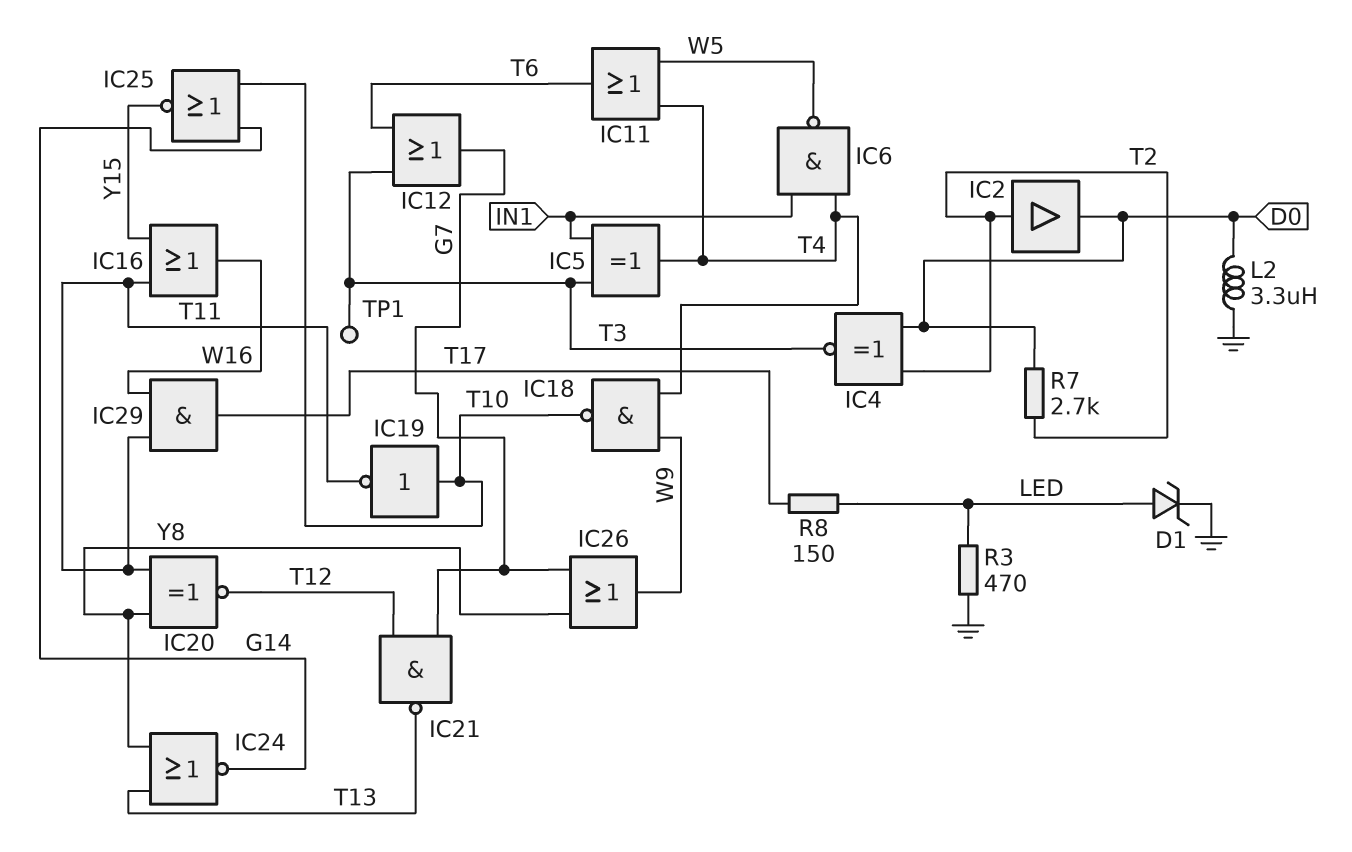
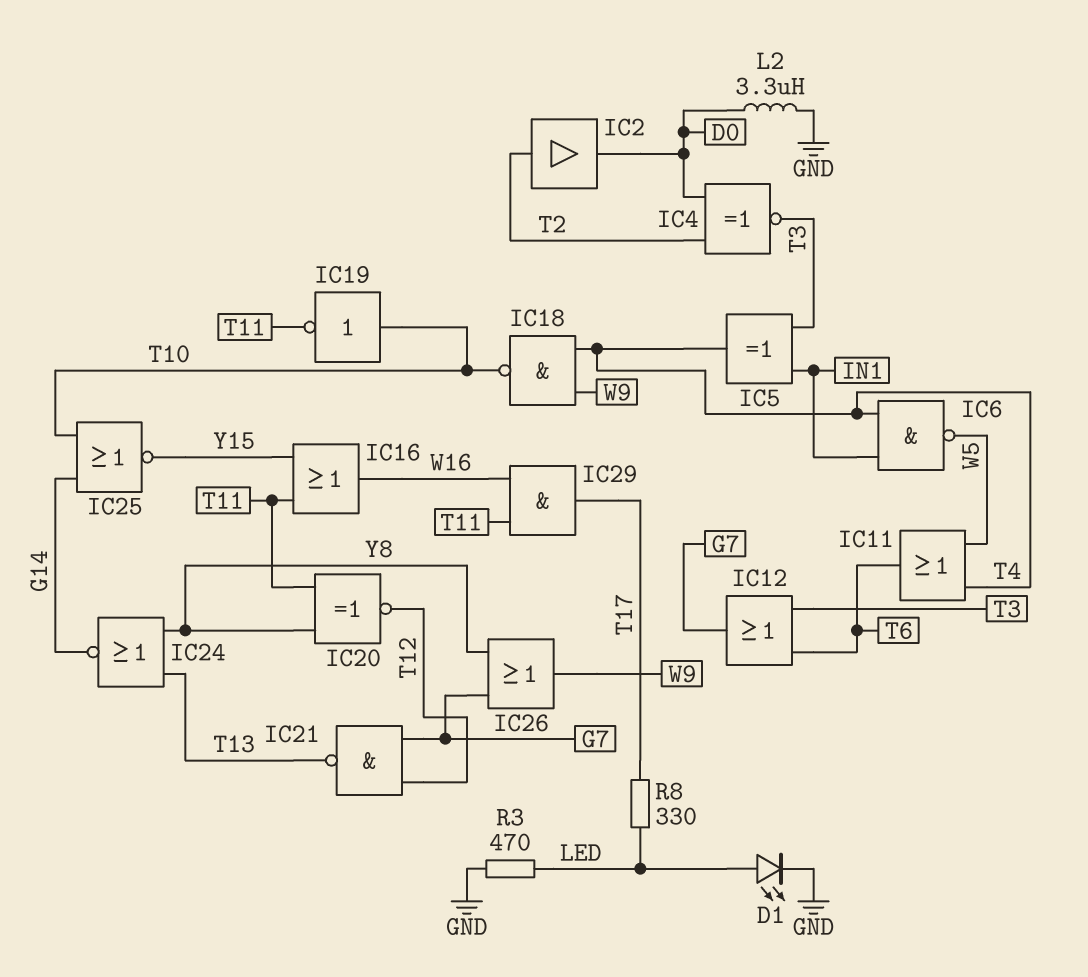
D1: zener (A LED, K GND) -> LED (A LED, K GND)
R7: 2.7k (D0, T2) -> none
R8: 150 (LED, T17) -> 330 (LED, T17)
TP1: test point (T3) -> none

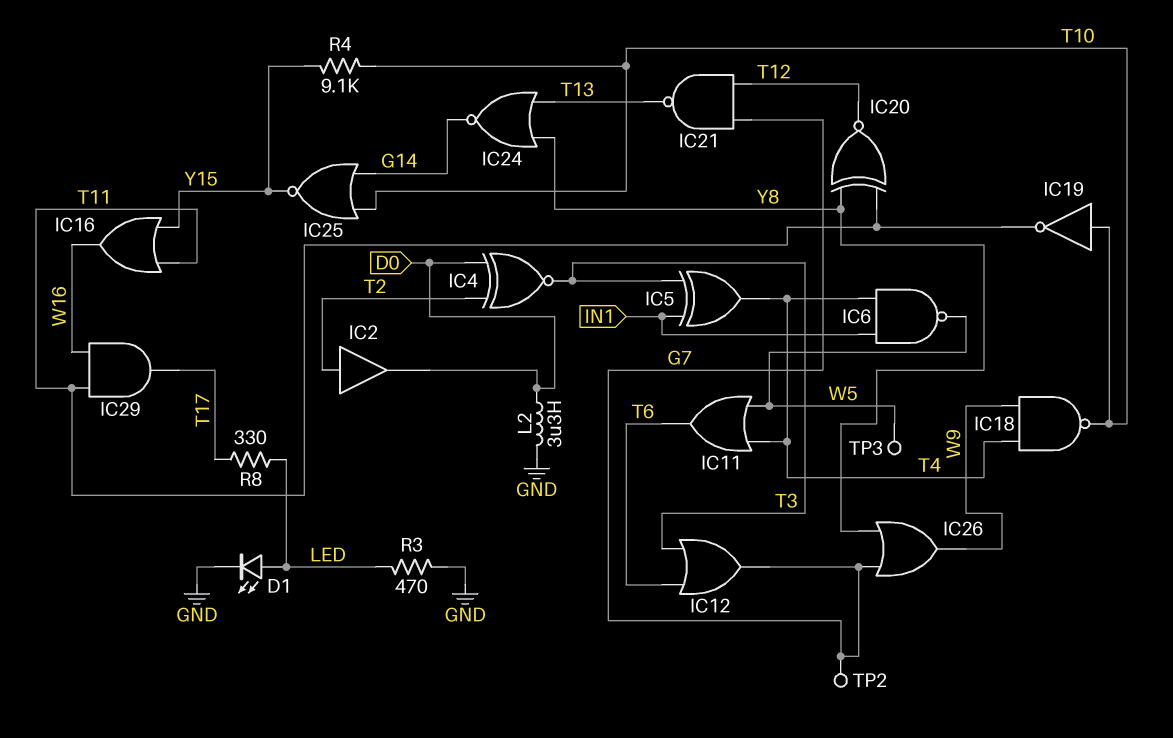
R4: none -> 9.1k (T10, Y15)
TP2: none -> test point (G7)
TP3: none -> test point (W5)

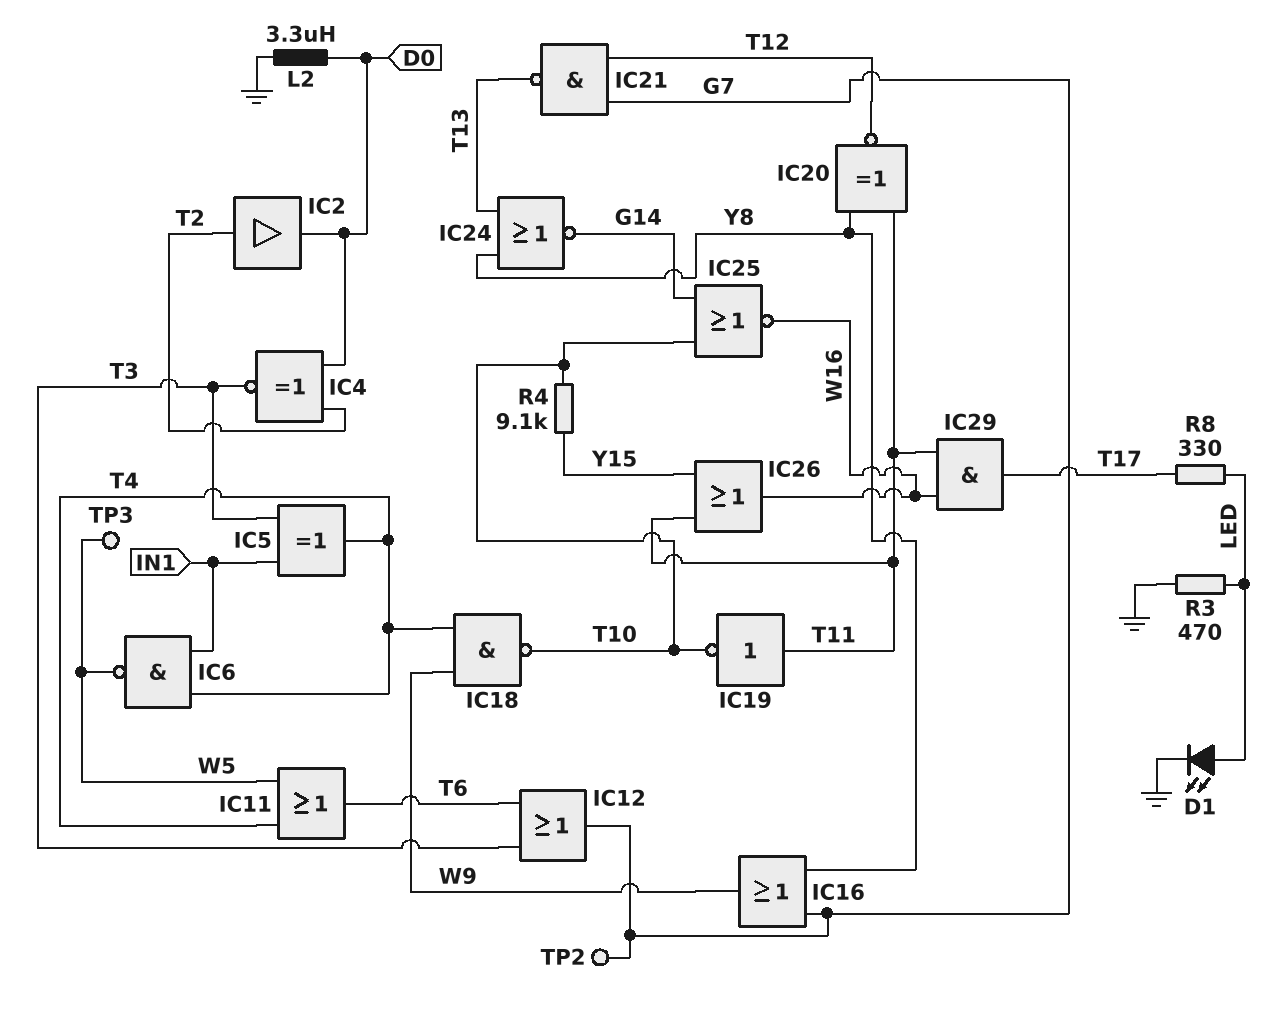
IC16: OR (in T11, in Y15, out W16) -> OR (in G7, in Y8, out W9)
IC19: NOT (in T10, out T11) -> NOT (in T11, out T10)
IC25: NOR (in G14, in T10, out Y15) -> NOR (in G14, in T10, out W16)
IC26: OR (in G7, in Y8, out W9) -> OR (in T11, in Y15, out W16)

